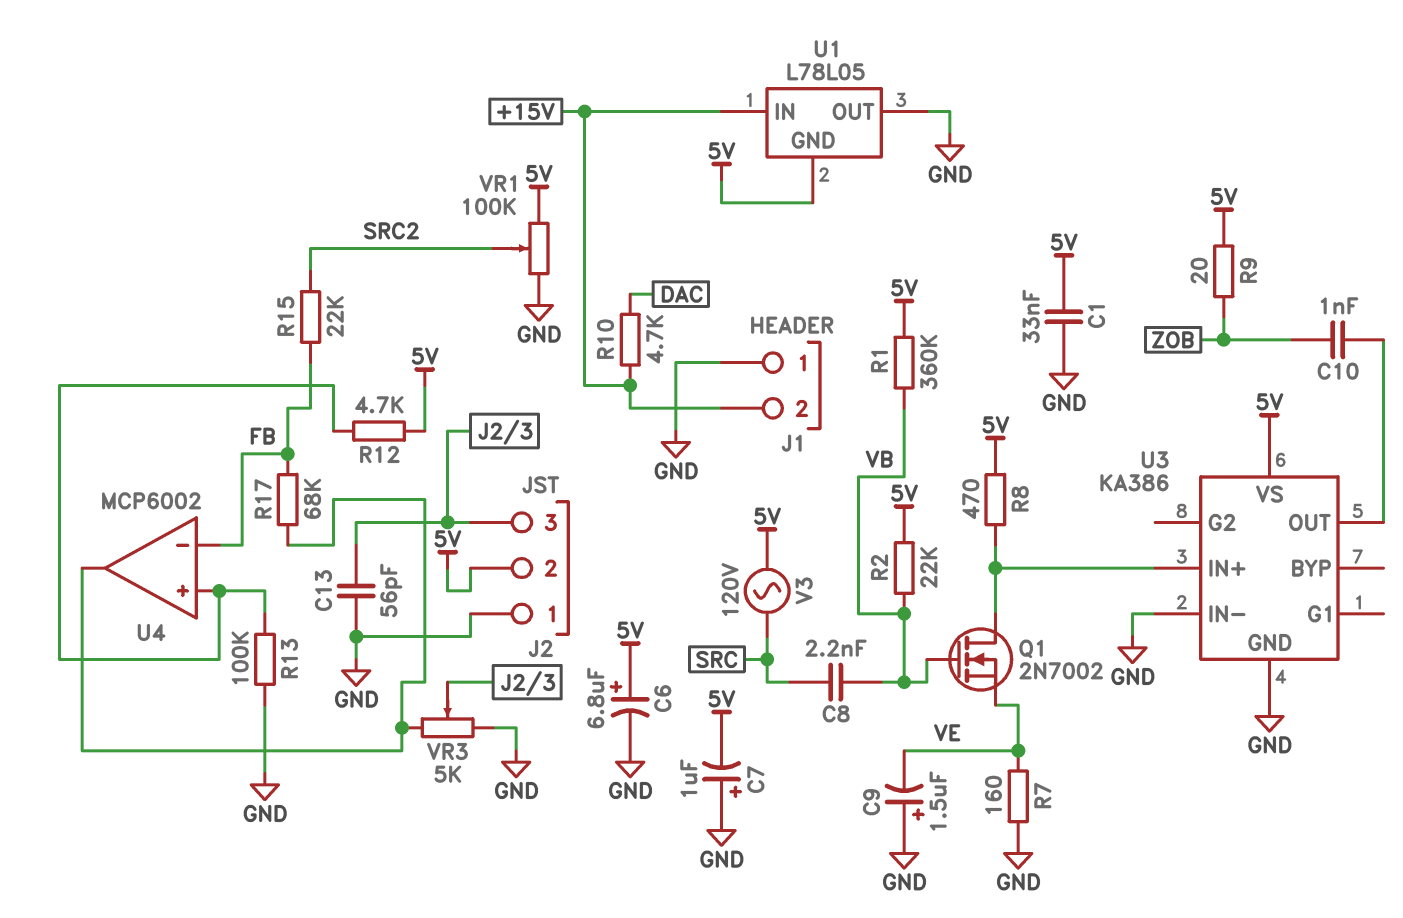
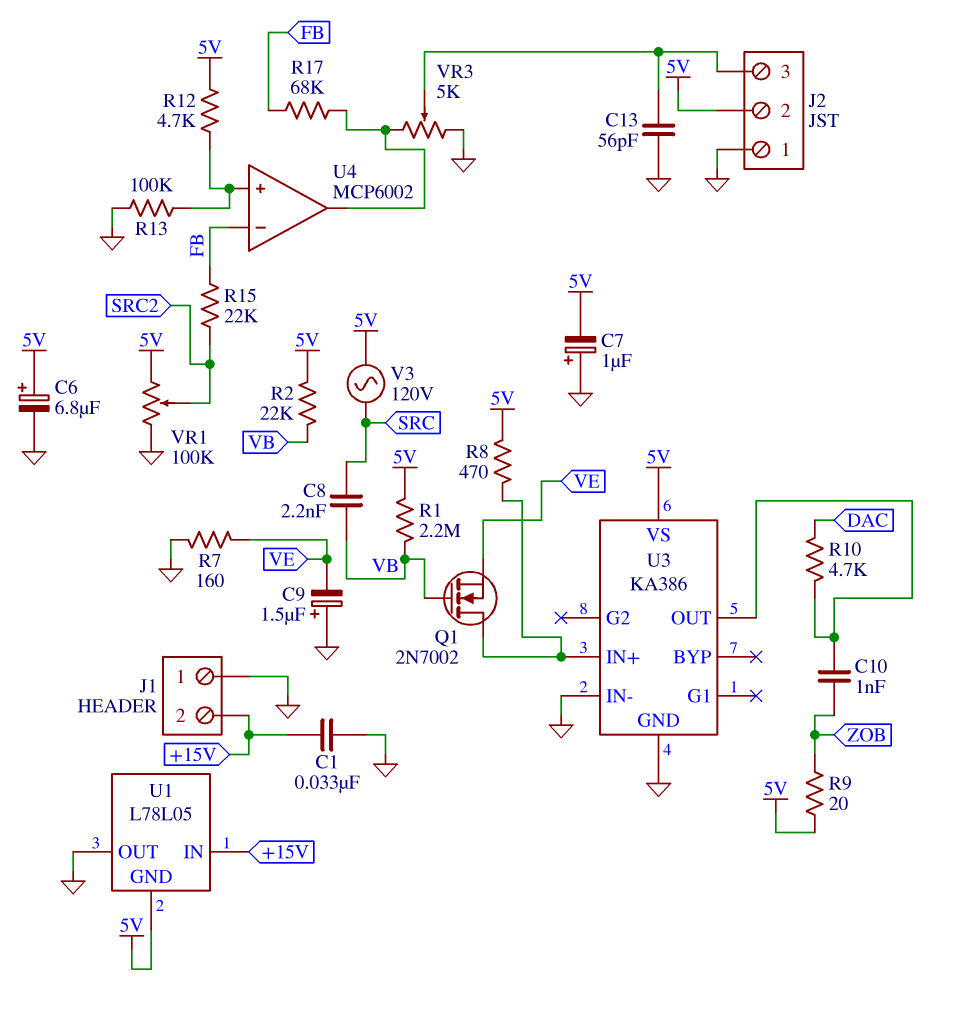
C1: 33nF (5V, GND) -> 33nF (+15V, GND)
R1: 360k (5V, VB) -> 2.2M (5V, VB)
R10: 4.7k (+15V, DAC) -> 4.7k (DAC, U3/OUT)

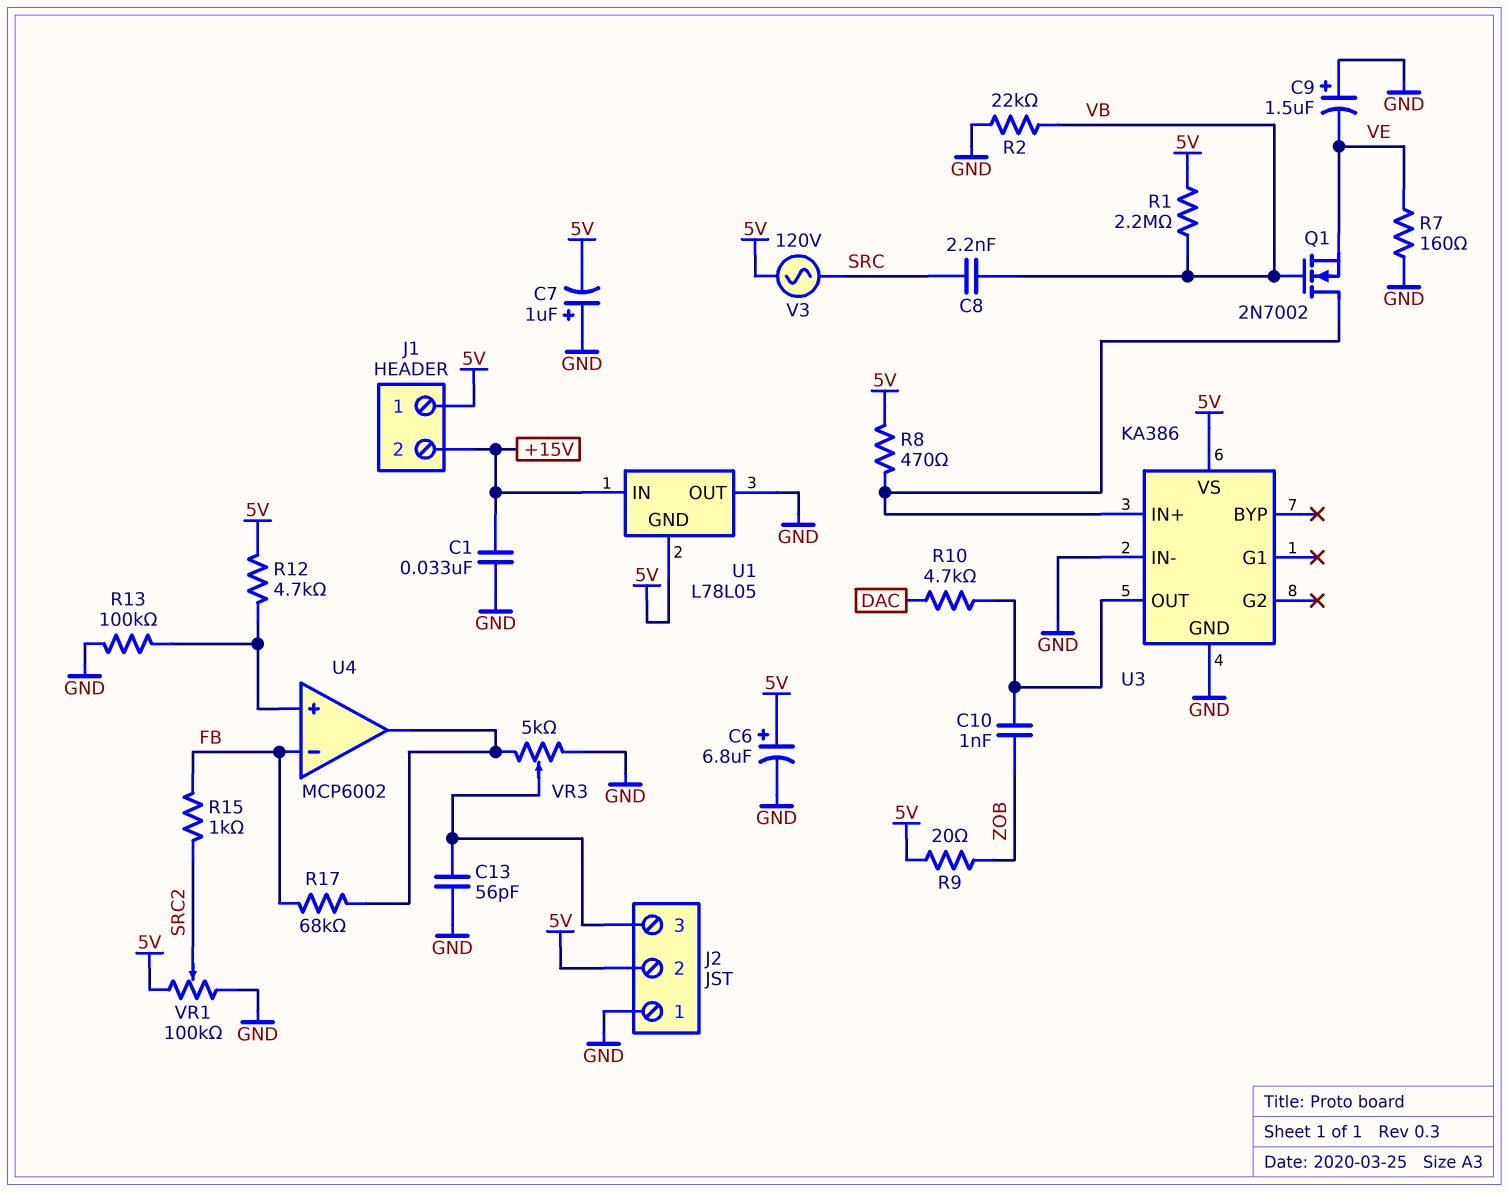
J1 pin 1: GND -> 5V
R2: 22k (5V, VB) -> 22k (GND, VB)
R15: 22k (FB, SRC2) -> 1k (FB, SRC2)

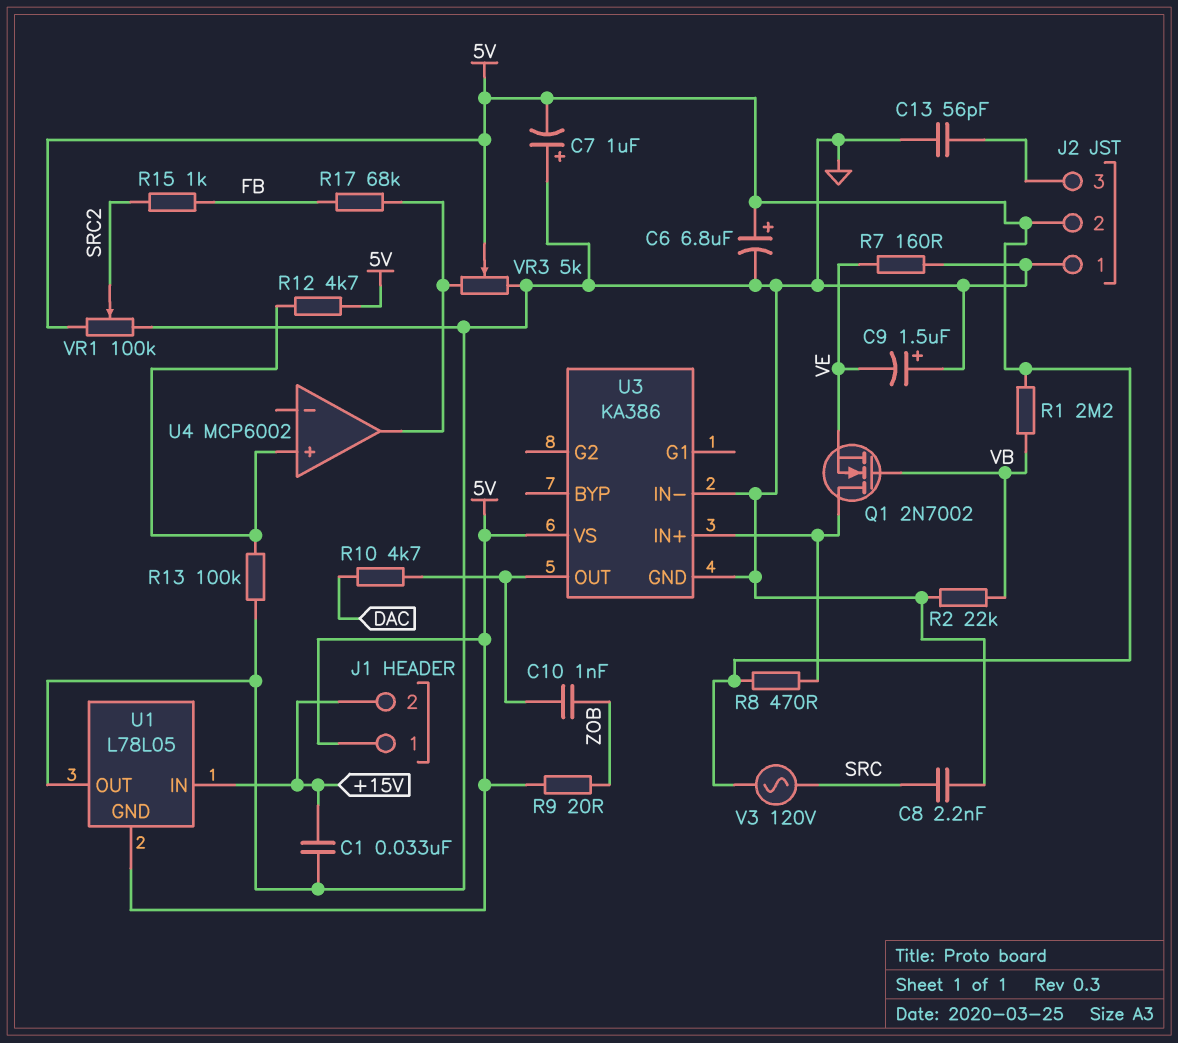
C8: 2.2nF (SRC, VB) -> 2.2nF (GND, SRC)
U4 pin in-: FB -> none
VR3: 5k (GND, U4/out, wiper J2/3) -> 5k (GND, U4/out, wiper 5V)

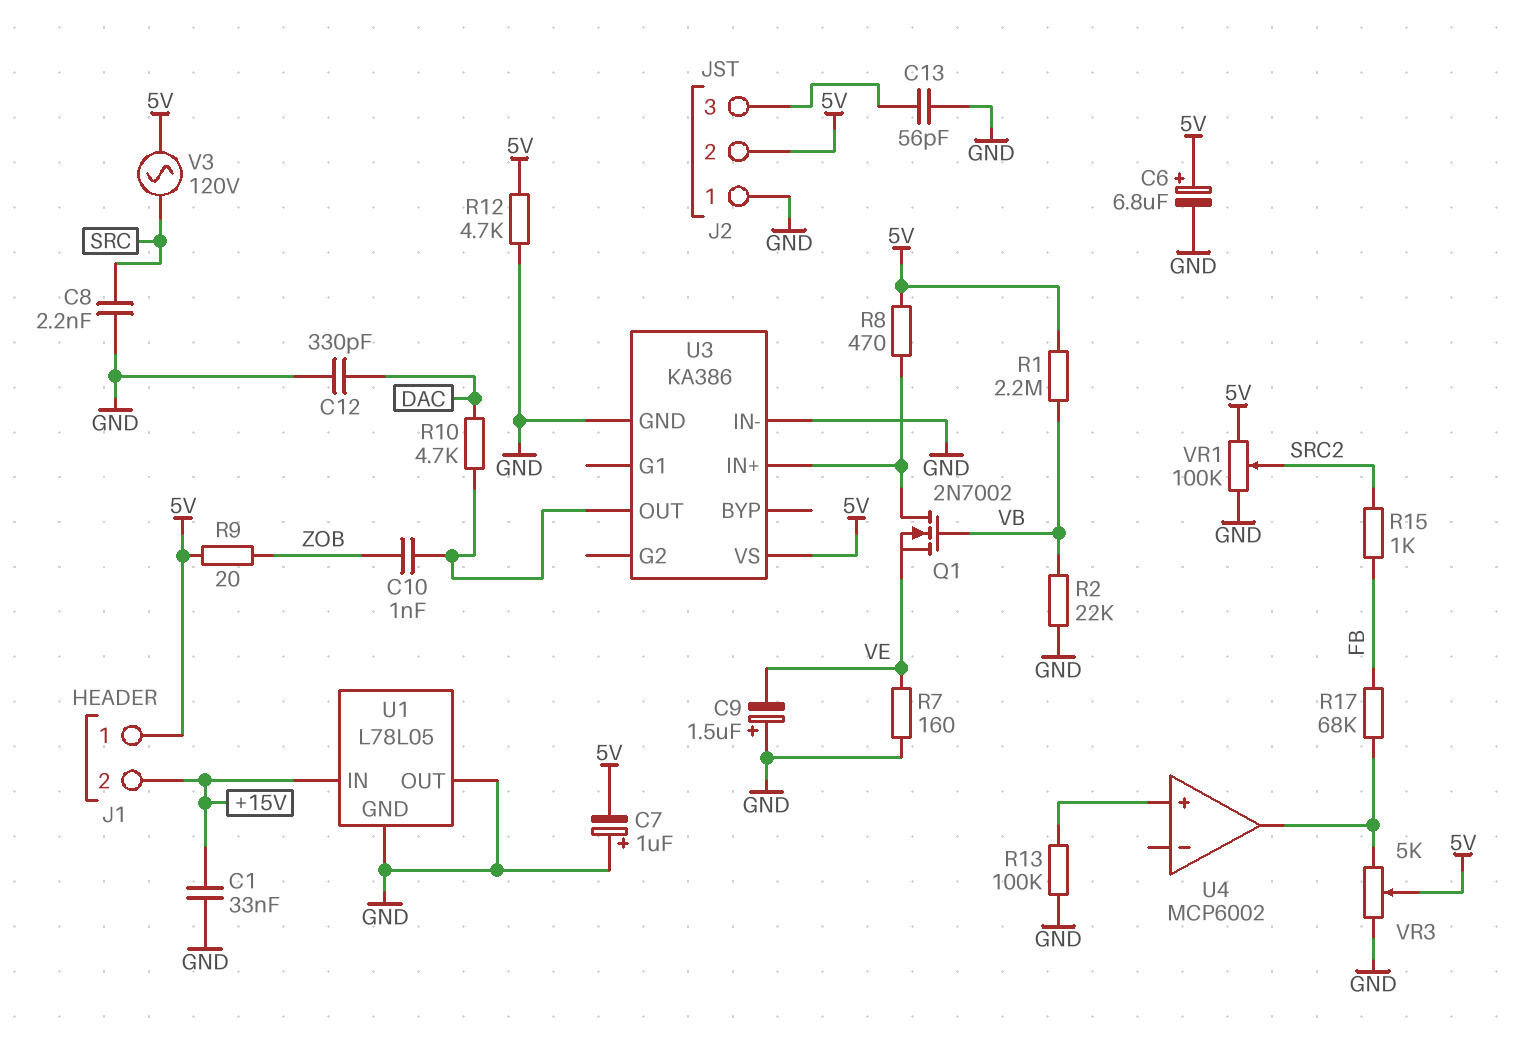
C12: none -> 330pF (DAC, GND)
R12: 4.7k (5V, U4/in+) -> 4.7k (5V, GND)
U1 pin GND: 5V -> GND

